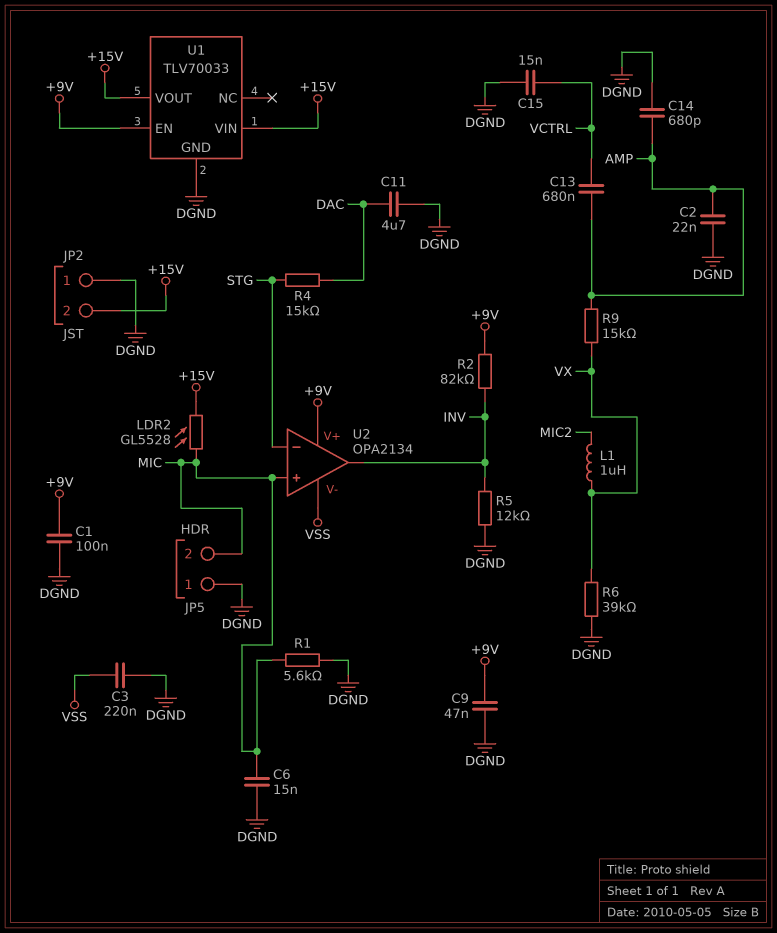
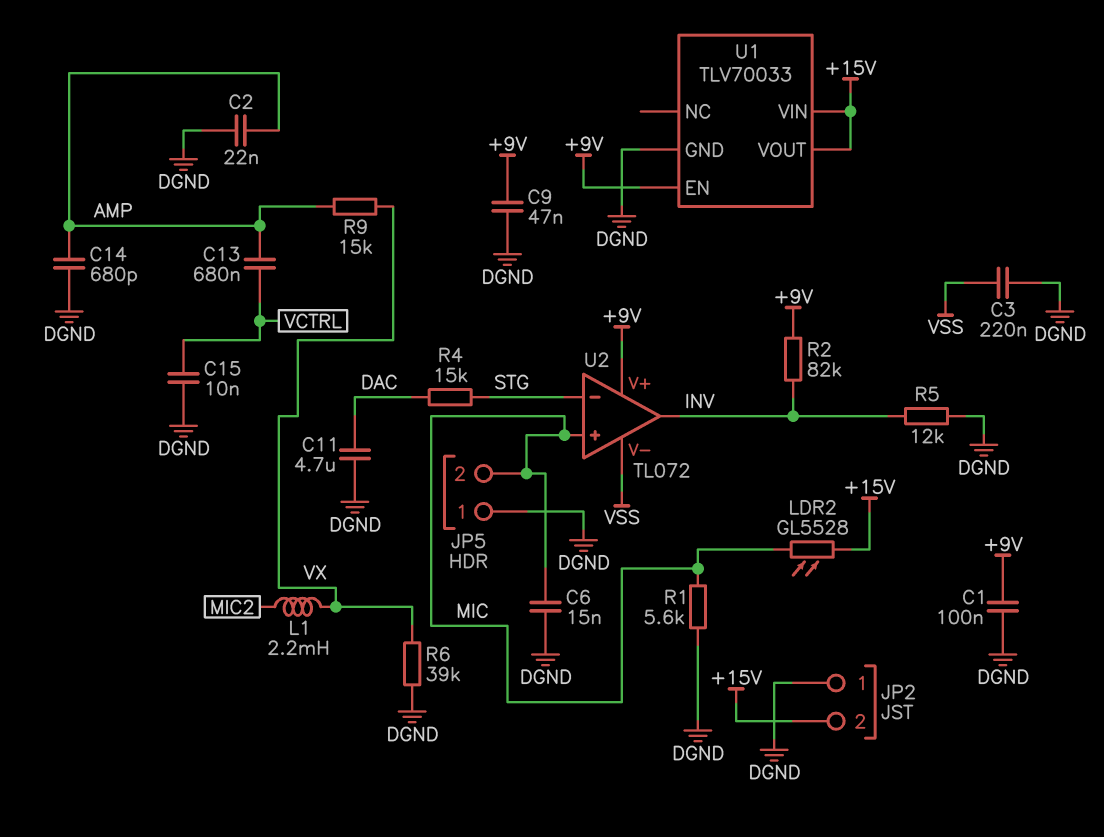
C15: 15nF (DGND, VCTRL) -> 10nF (DGND, VCTRL)
L1: 1uH (MIC2, VX) -> 2.2mH (MIC2, VX)
U2: OPA2134 -> TL072

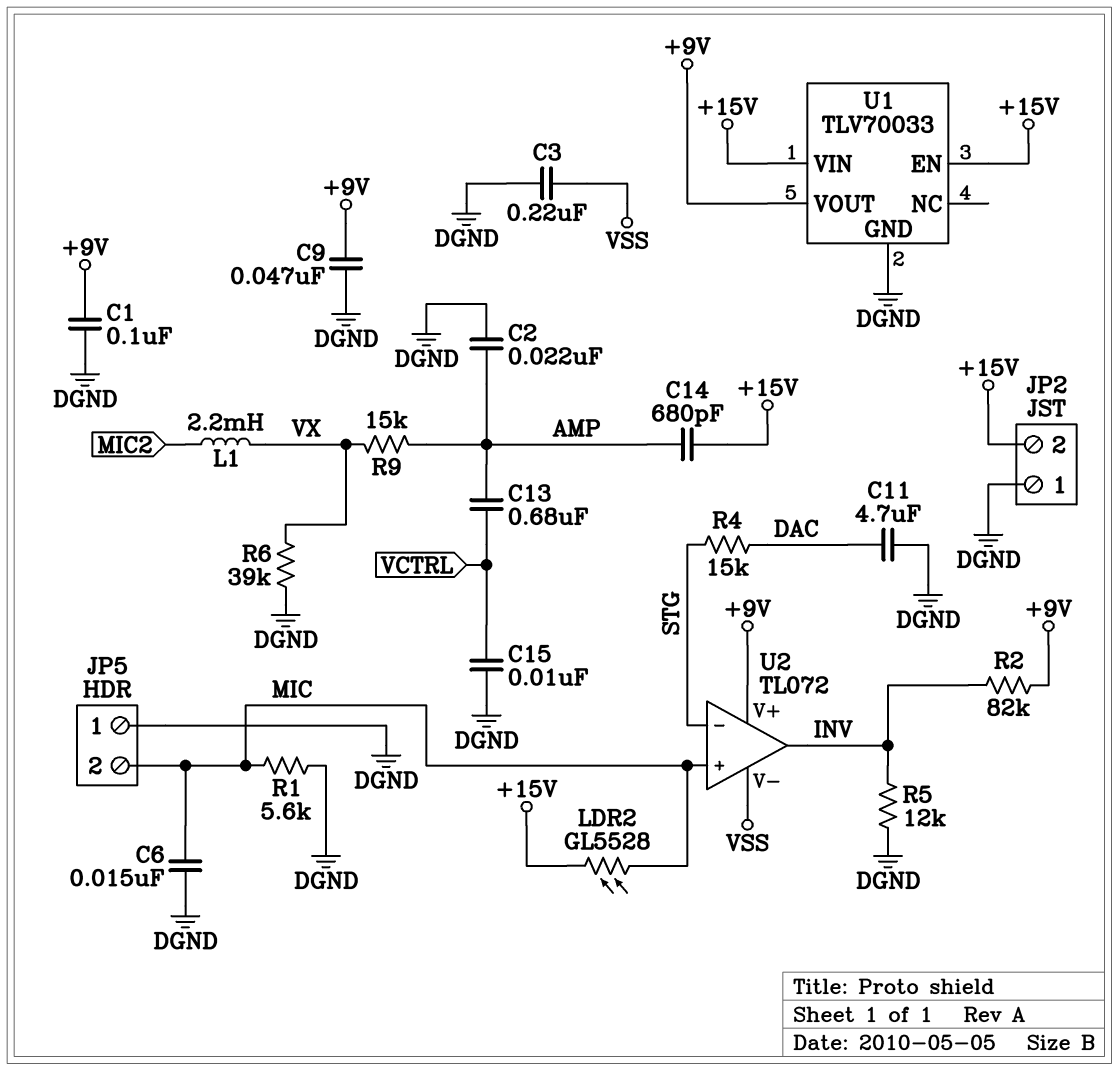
C14: 680pF (AMP, DGND) -> 680pF (+15V, AMP)
U1 pin EN: +9V -> +15V
U1 pin VOUT: +15V -> +9V

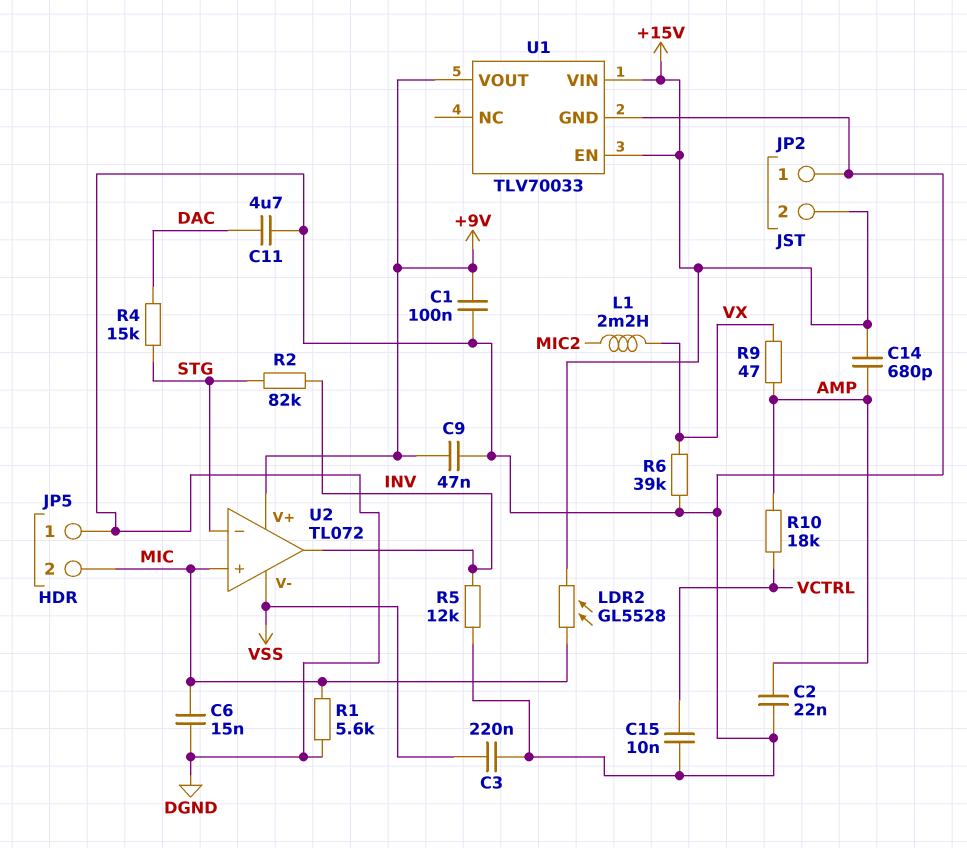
C13: 680nF (AMP, VCTRL) -> none
R2: 82k (+9V, INV) -> 82k (INV, STG)
R9: 15k (AMP, VX) -> 47 (AMP, VX)
R10: none -> 18k (AMP, VCTRL)

